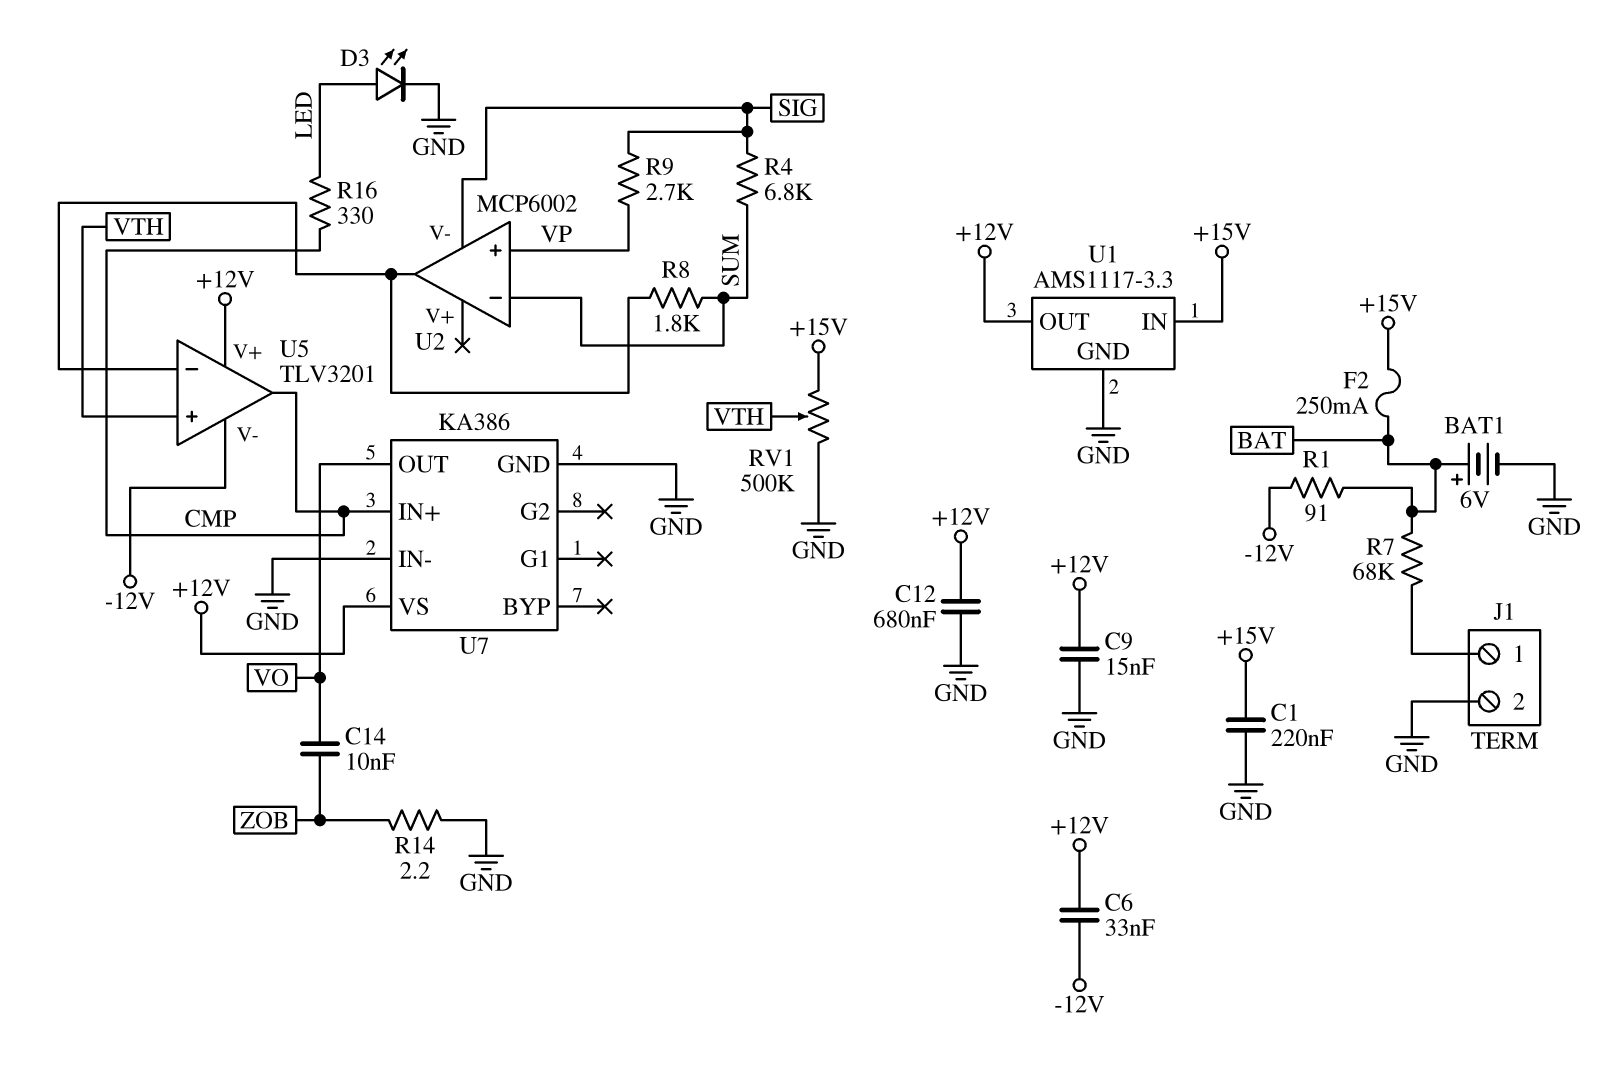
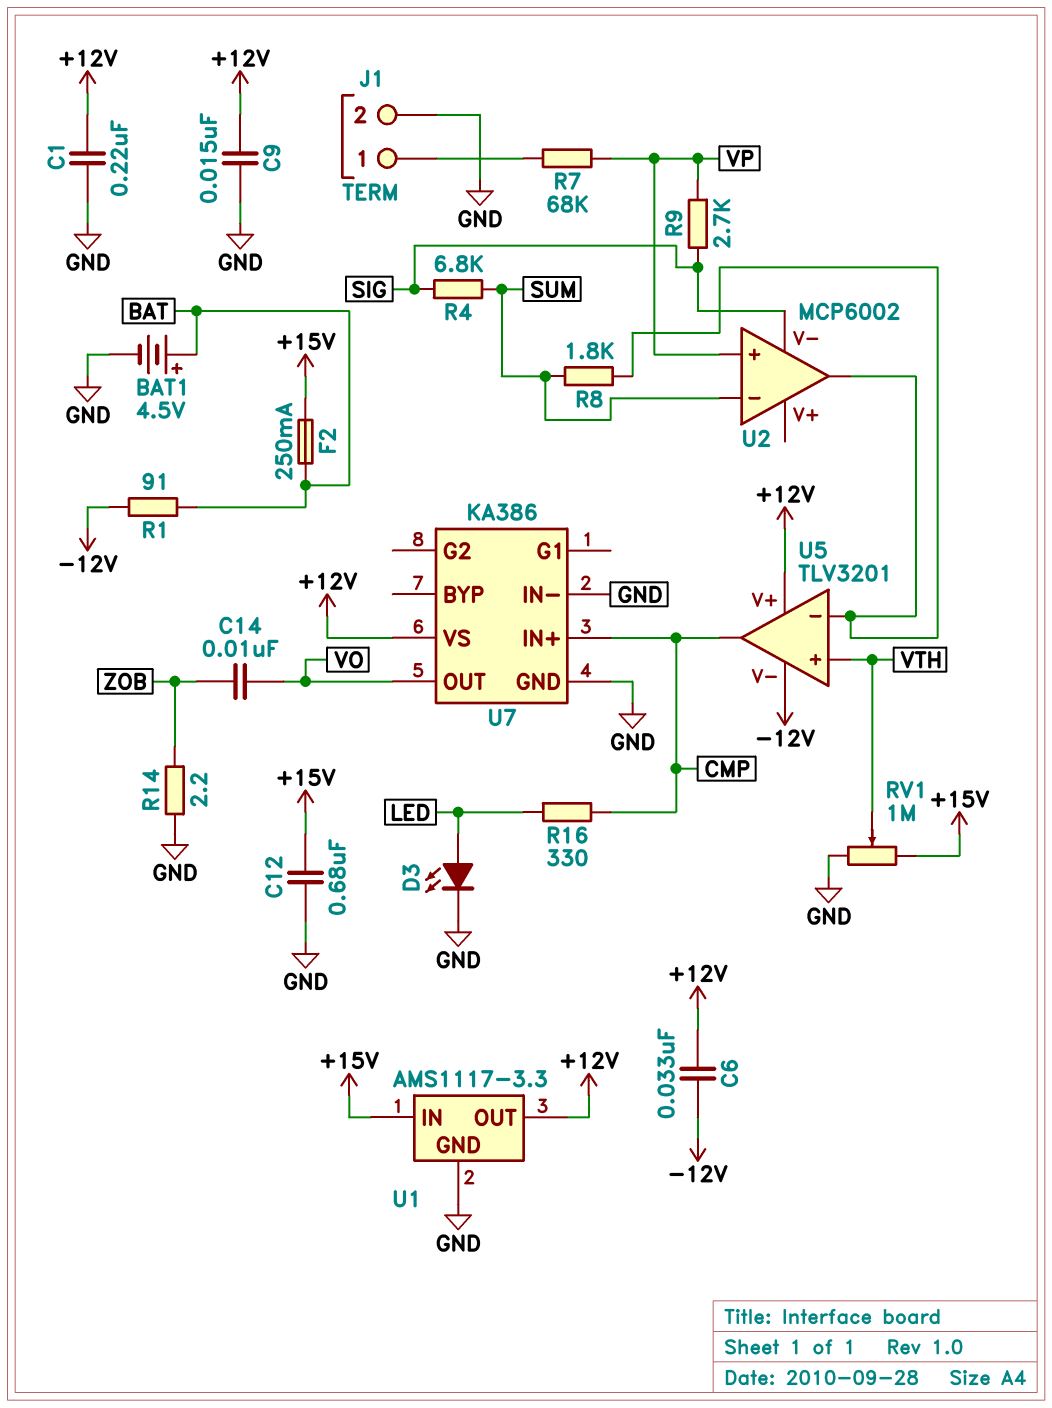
BAT1: 6V (plus BAT, minus GND) -> 4.5V (plus BAT, minus GND)
C1: 220nF (+15V, GND) -> 220nF (+12V, GND)
C12: 680nF (+12V, GND) -> 680nF (+15V, GND)
R7: 68k (BAT, J1/1) -> 68k (J1/1, VP)
RV1: 500k (+15V, GND, wiper VTH) -> 1M (+15V, GND, wiper VTH)

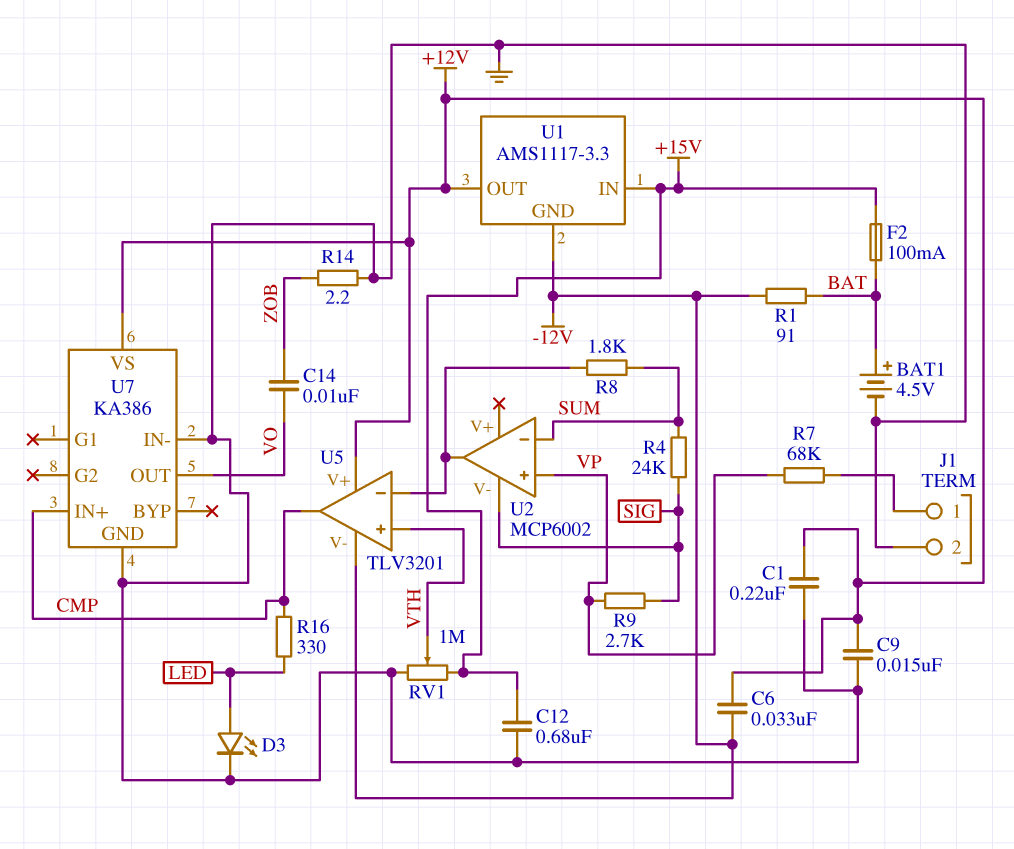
F2: 250mA (+15V, BAT) -> 100mA (+15V, BAT)
R4: 6.8k (SIG, SUM) -> 24k (SIG, SUM)
U1 pin GND: GND -> -12V

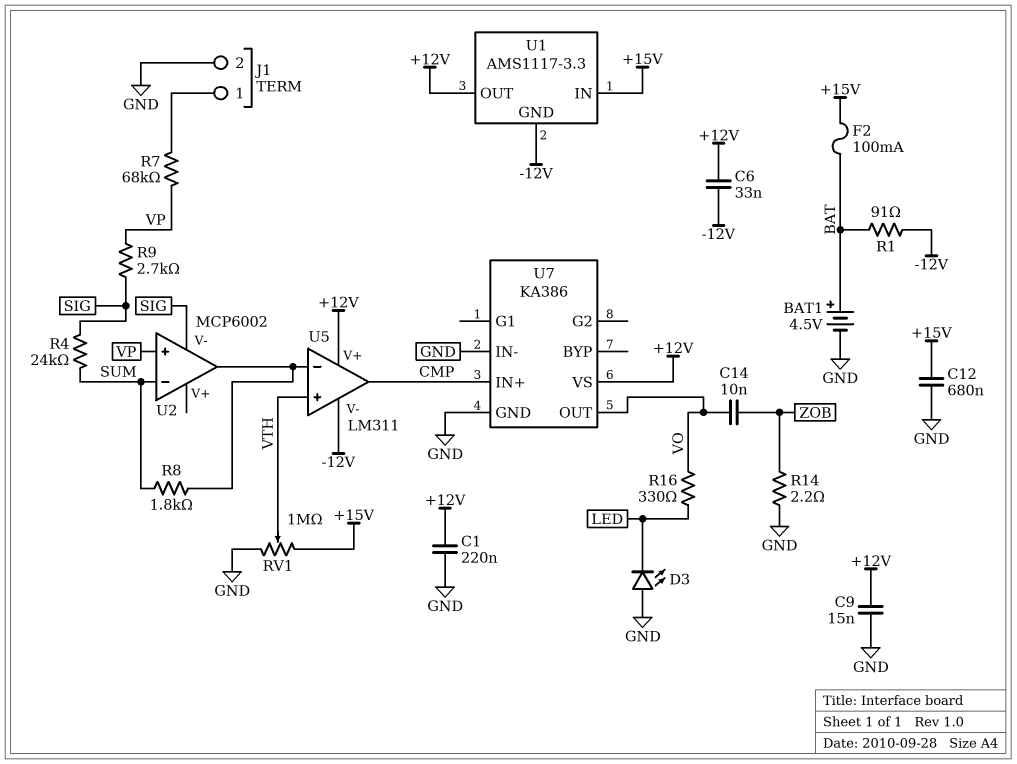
D3: LED (A LED, K GND) -> LED (A GND, K LED)
R16: 330 (CMP, LED) -> 330 (LED, VO)
U5: TLV3201 -> LM311

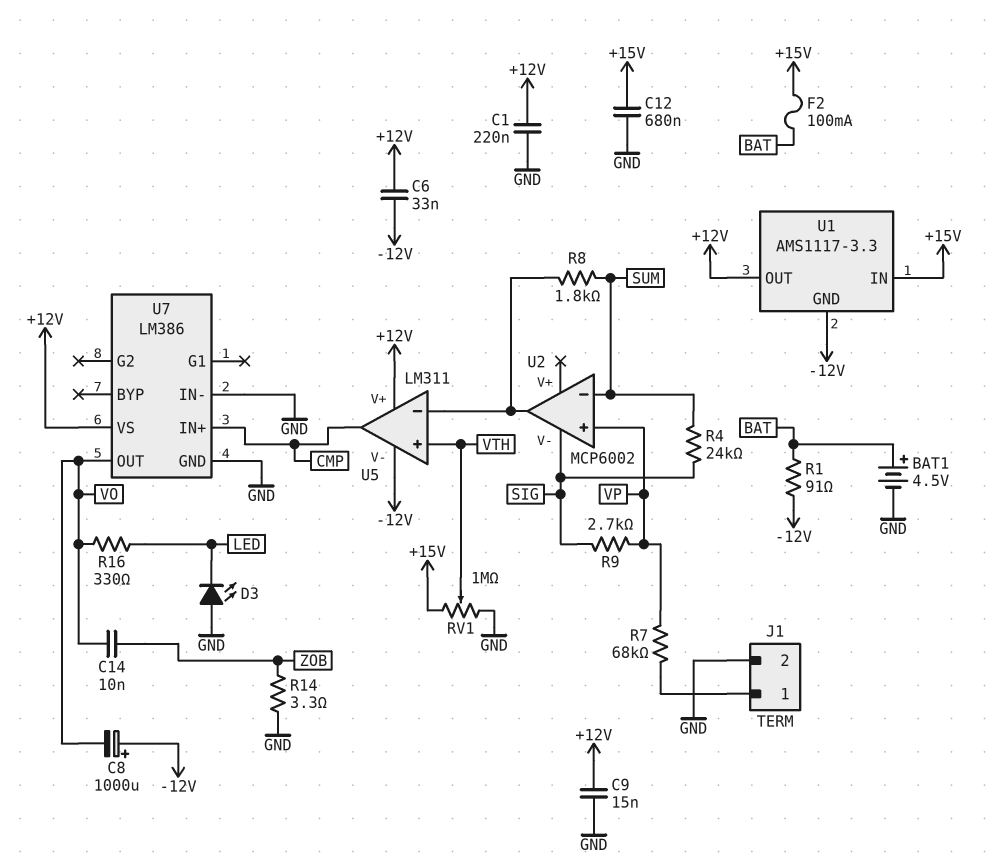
C8: none -> 1000uF (plus -12V, minus VO)
R14: 2.2 (GND, ZOB) -> 3.3 (GND, ZOB)
U7: KA386 -> LM386

